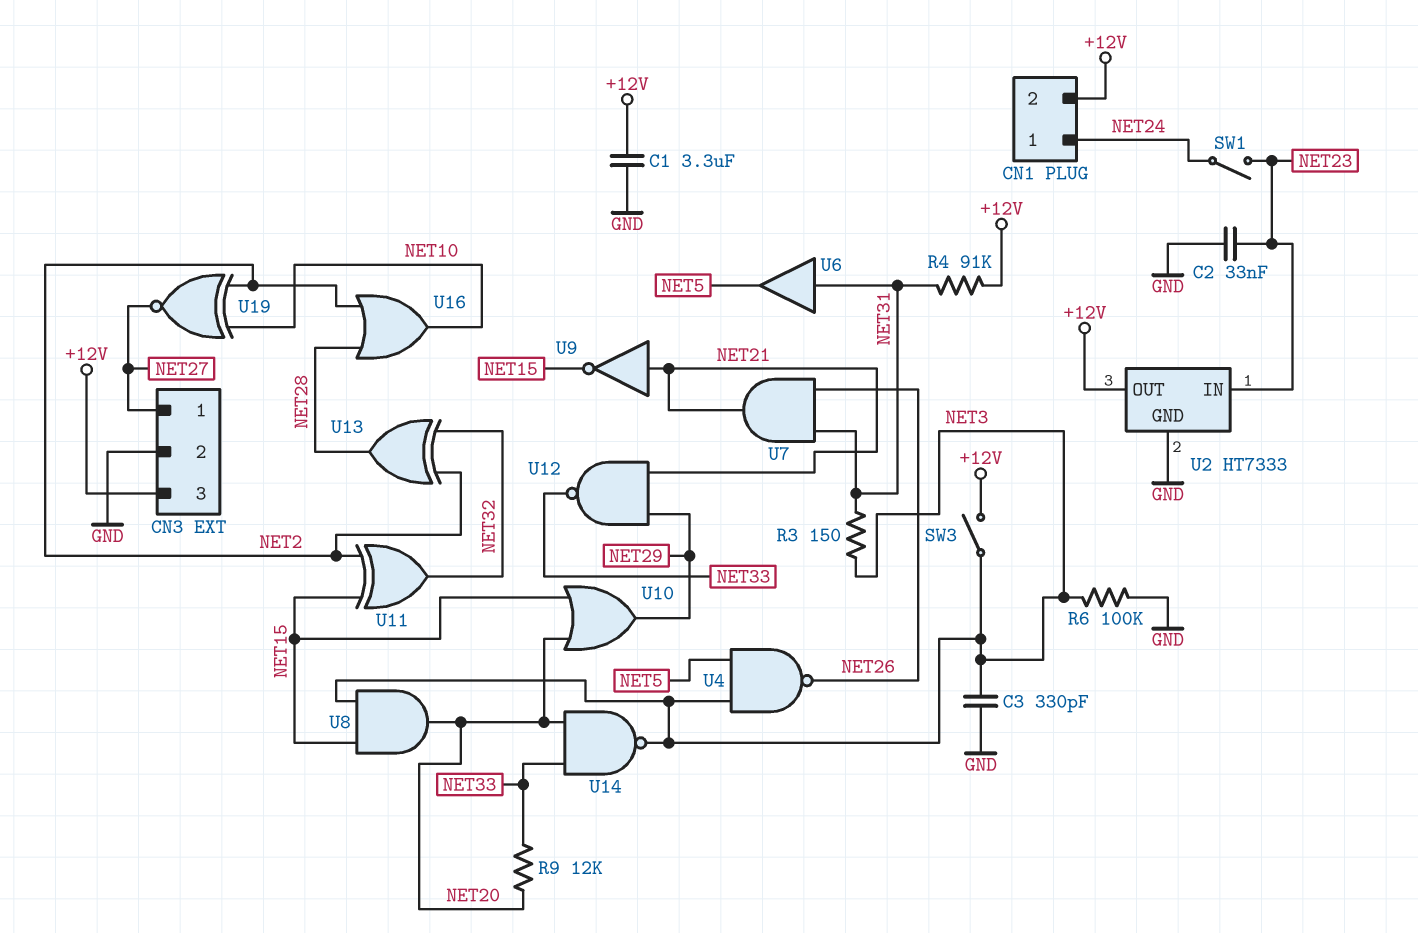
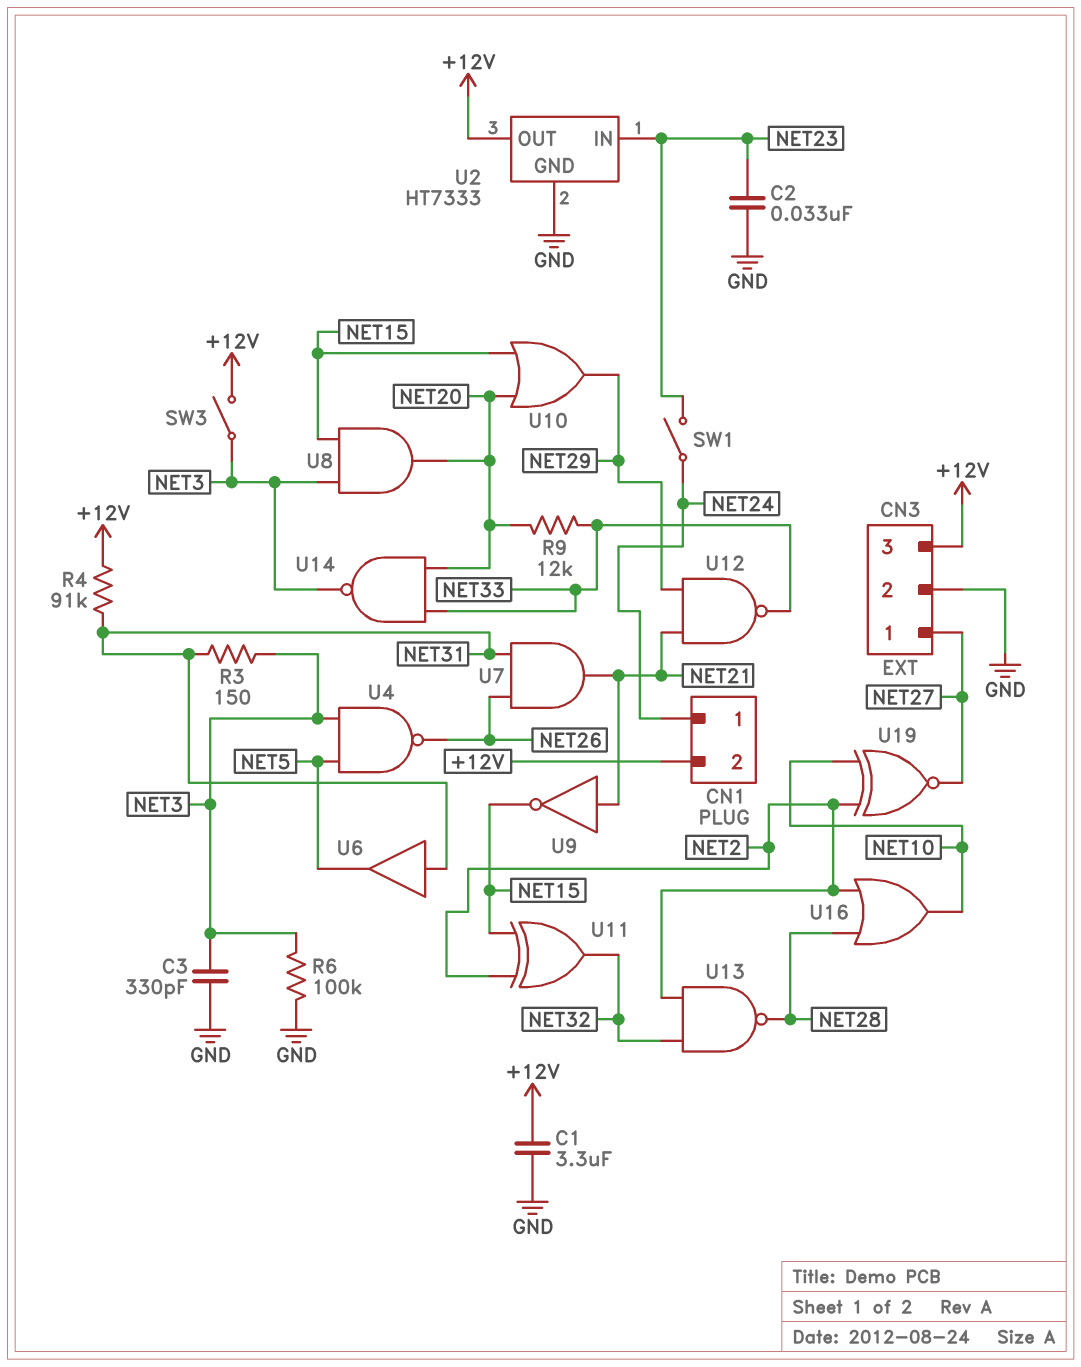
U13: XOR (in NET2, in NET32, out NET28) -> NAND (in NET2, in NET32, out NET28)

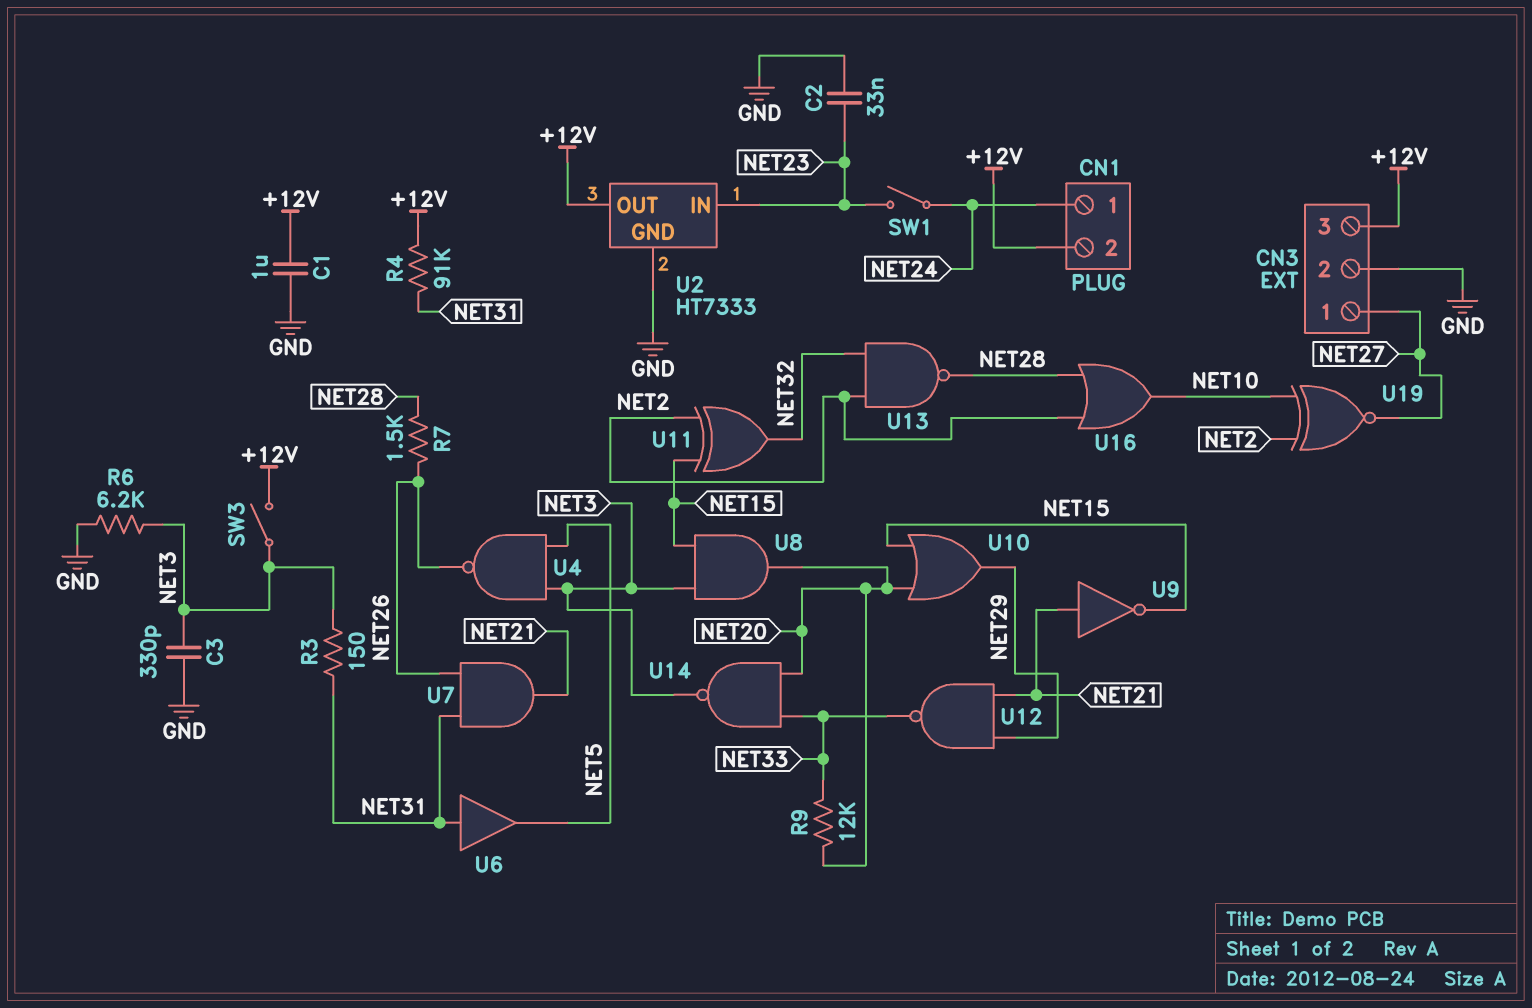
C1: 3.3uF (+12V, GND) -> 1uF (+12V, GND)
R6: 100k (GND, NET3) -> 6.2k (GND, NET3)
R7: none -> 1.5k (NET26, NET28)

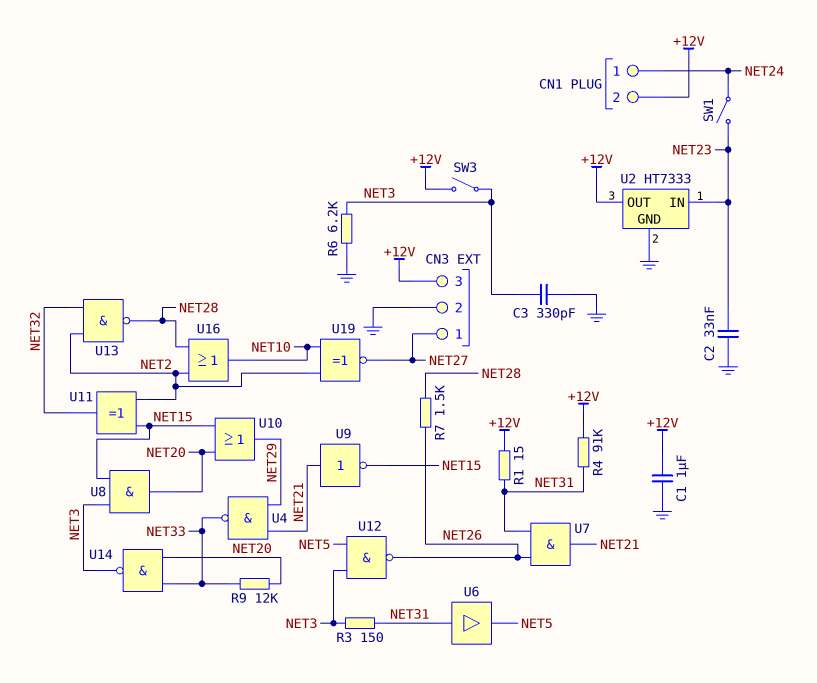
R1: none -> 15 (+12V, NET31)
U4: NAND (in NET3, in NET5, out NET26) -> NAND (in NET21, in NET29, out NET33)
U12: NAND (in NET21, in NET29, out NET33) -> NAND (in NET3, in NET5, out NET26)

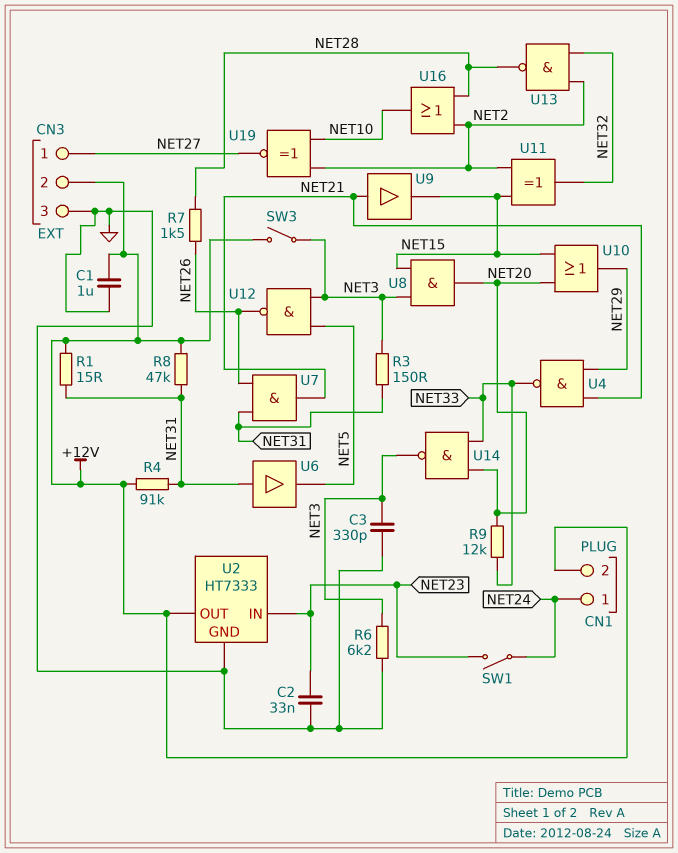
CN3 pin 2: GND -> +12V
CN3 pin 3: +12V -> GND
R8: none -> 47k (+12V, NET31)
U9: NOT (in NET21, out NET15) -> buffer (in NET21, out NET15)

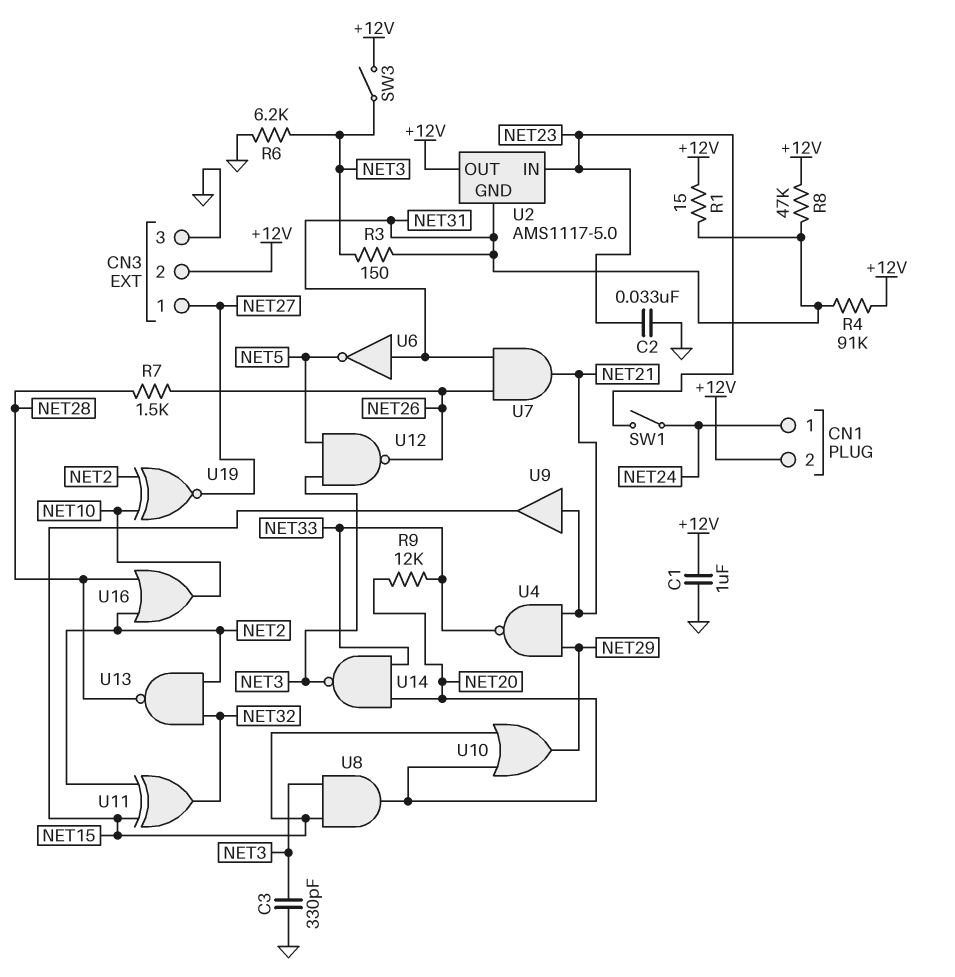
U2: HT7333 -> AMS1117-5.0
U2 pin GND: GND -> NET31
U6: buffer (in NET31, out NET5) -> NOT (in NET31, out NET5)

